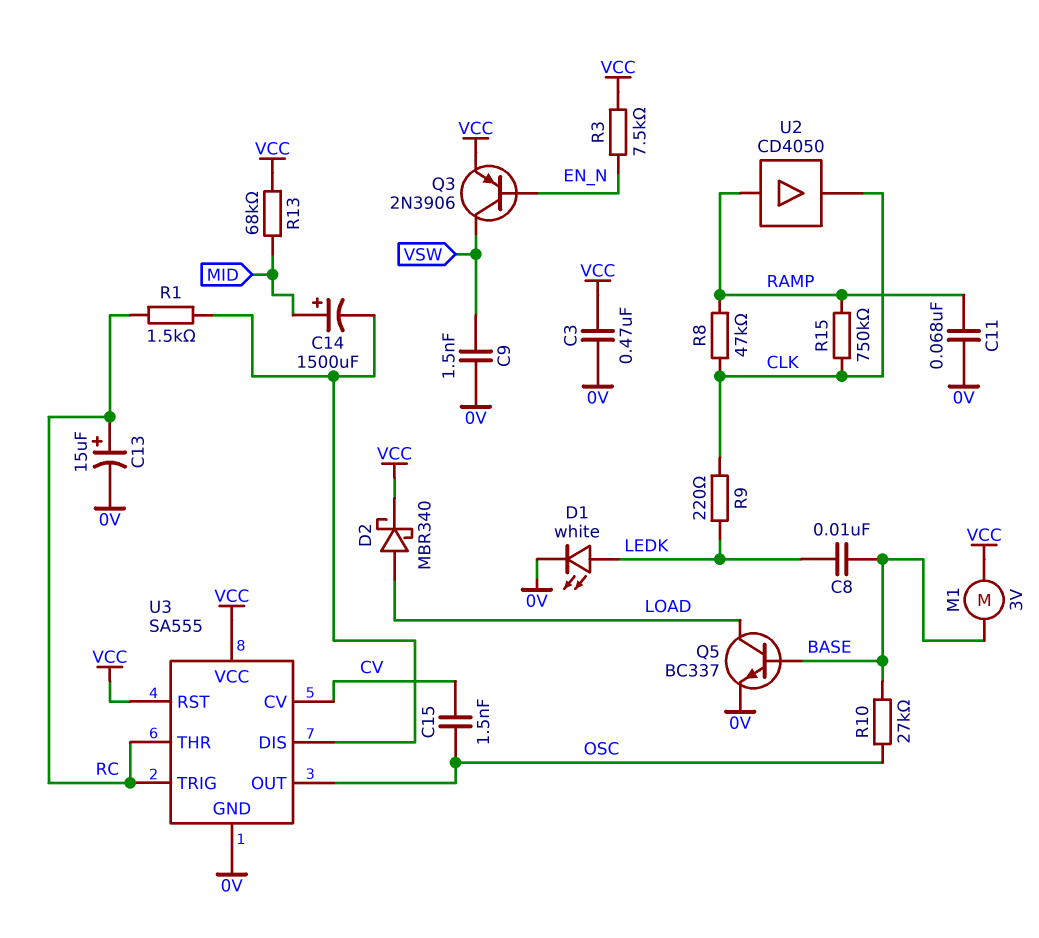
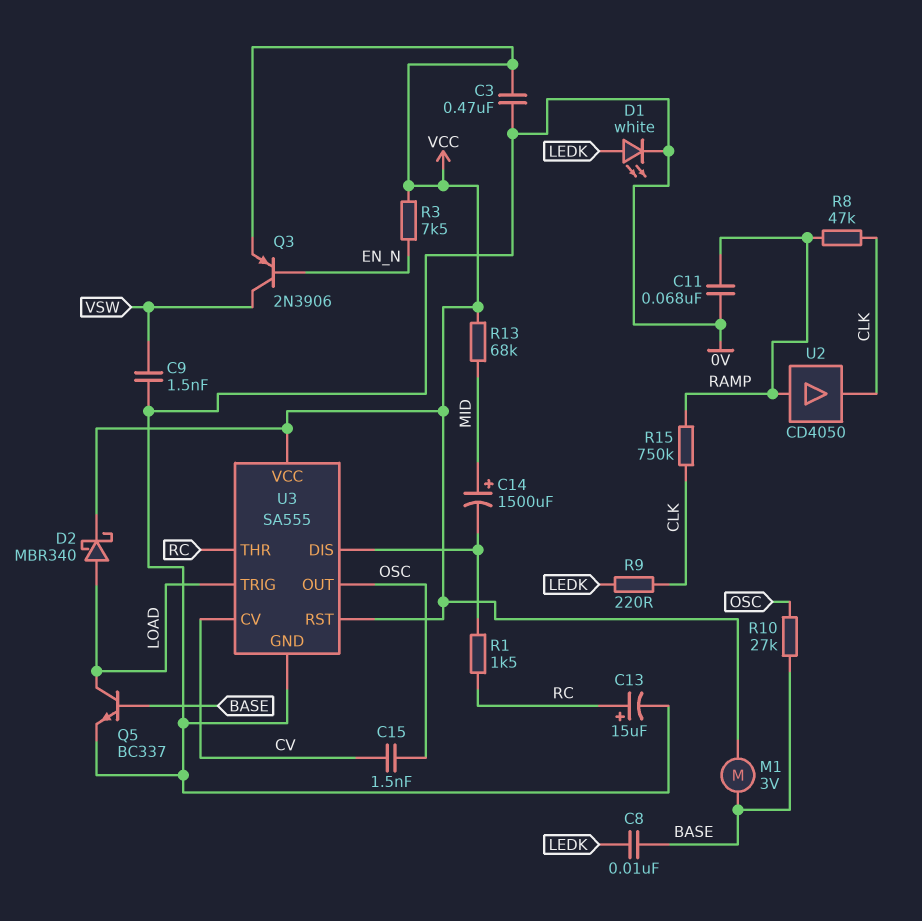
U3 pin TRIG: RC -> LOAD

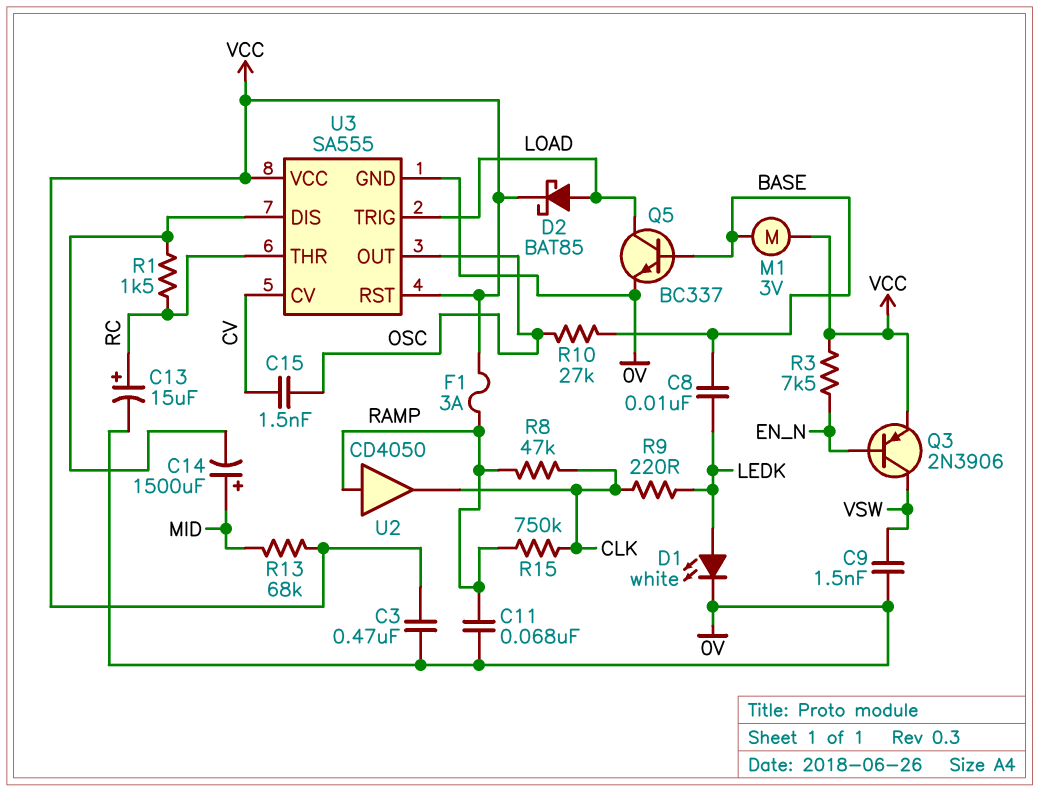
D2: schottky MBR340 (A LOAD, K VCC) -> schottky BAT85 (A LOAD, K VCC)
F1: none -> 3A (RAMP, VCC)

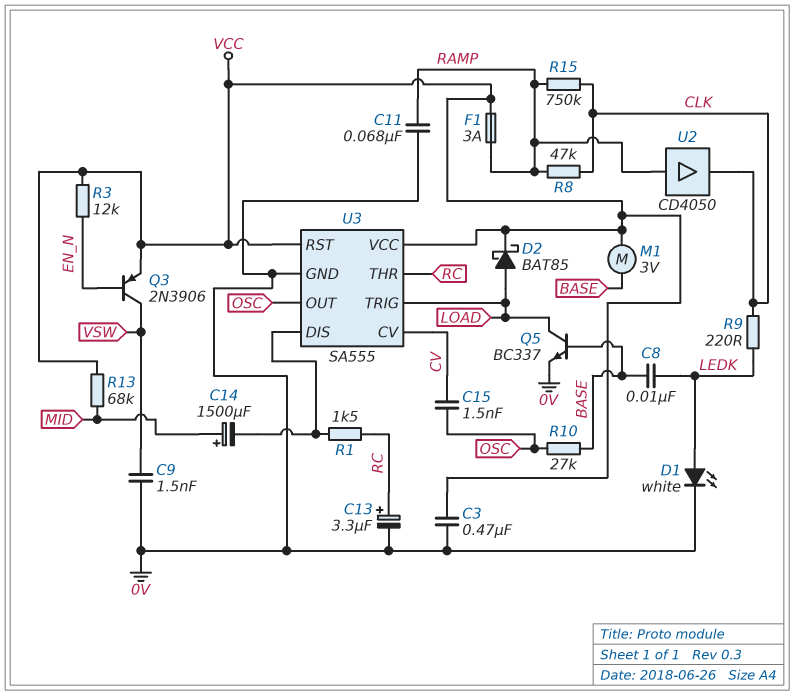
C13: 15uF (plus RC, minus 0V) -> 3.3uF (plus RC, minus 0V)
R3: 7.5k (EN_N, VCC) -> 12k (EN_N, VCC)

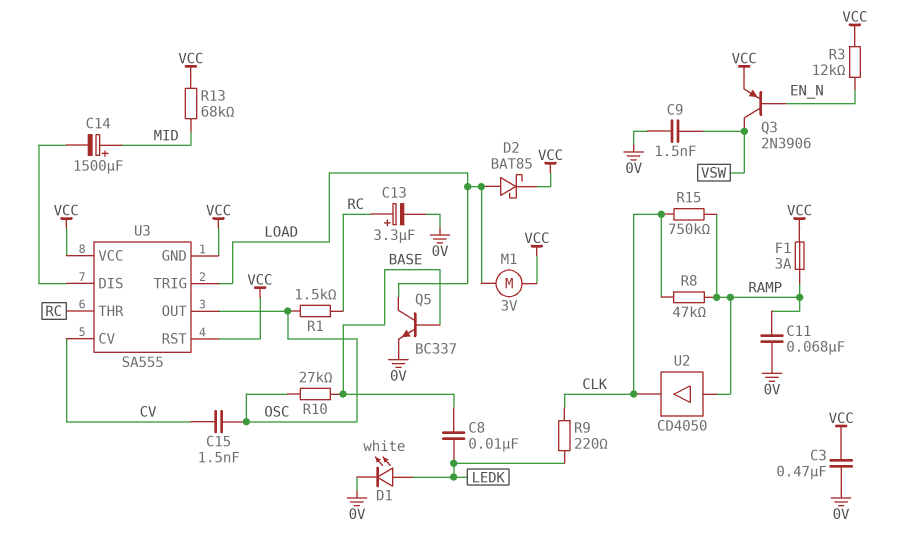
M1: motor 3V (BASE, VCC) -> motor 3V (LOAD, VCC)
R1: 1.5k (RC, U3/DIS) -> 1.5k (OSC, RC)
U3 pin GND: 0V -> VCC

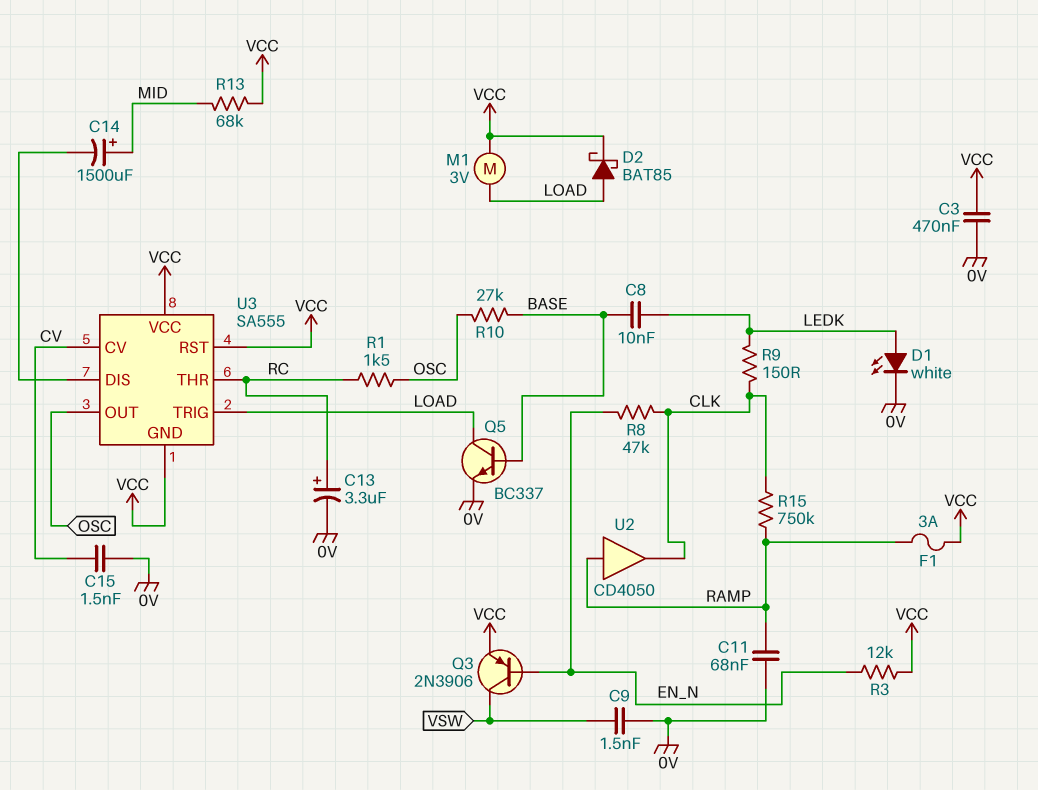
C15: 1.5nF (CV, OSC) -> 1.5nF (0V, CV)
R8: 47k (CLK, RAMP) -> 47k (CLK, EN_N)
R9: 220 (CLK, LEDK) -> 150 (CLK, LEDK)

